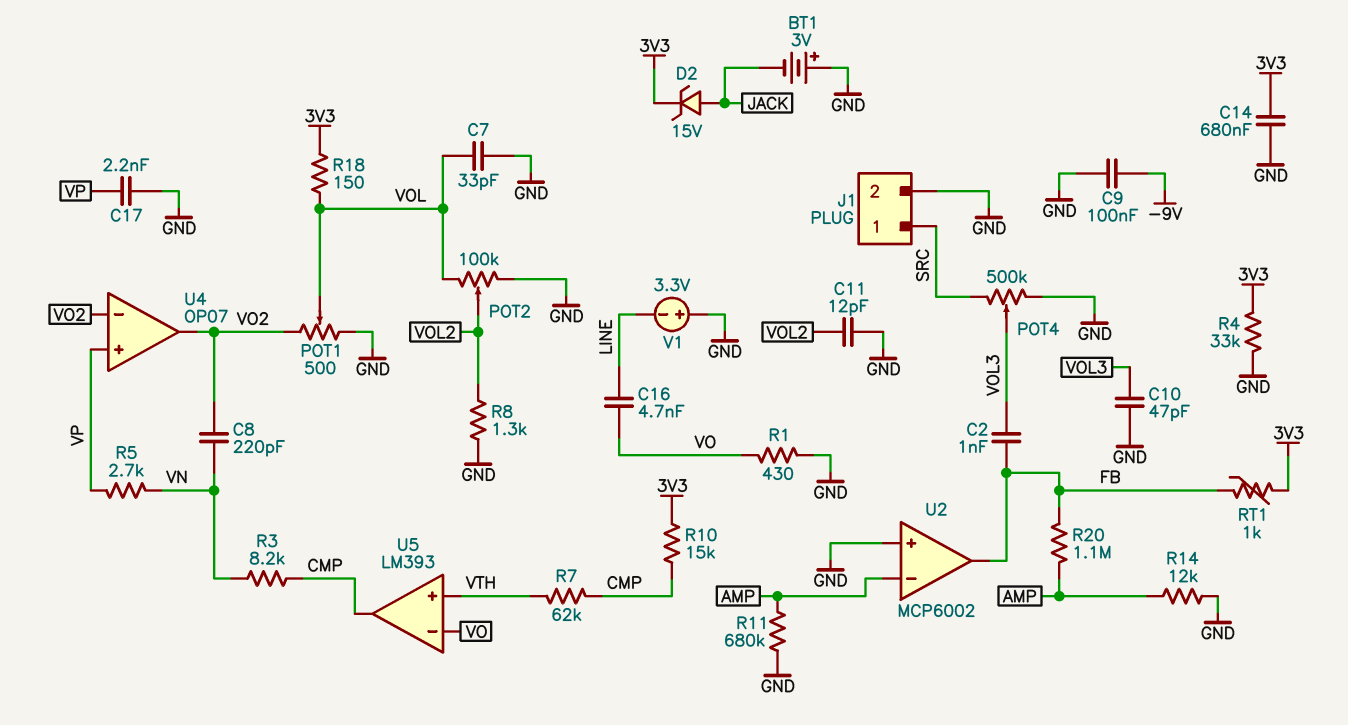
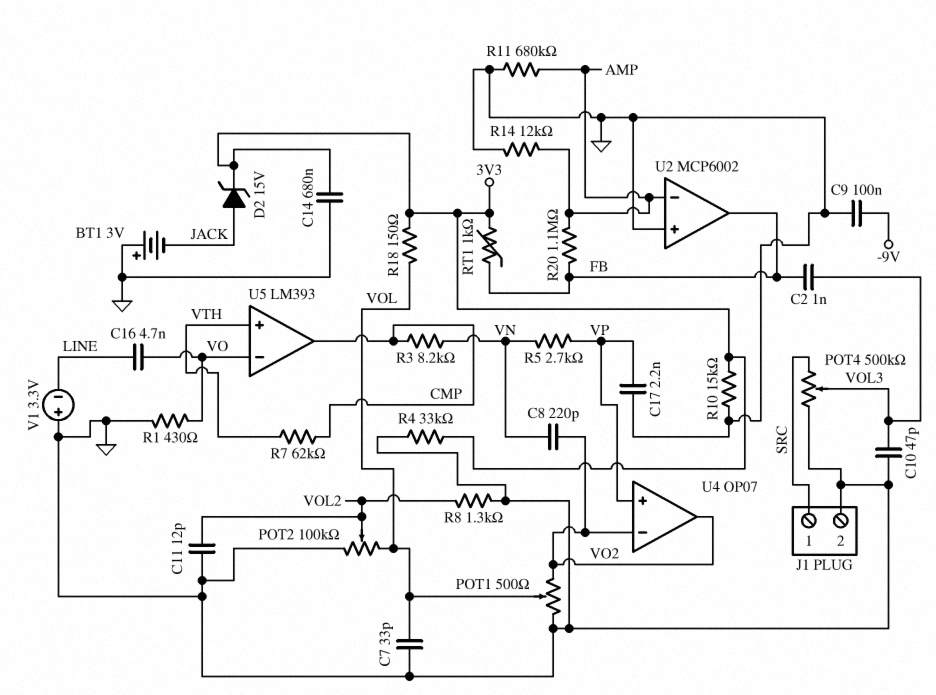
R10: 15k (3V3, CMP) -> 15k (3V3, GND)

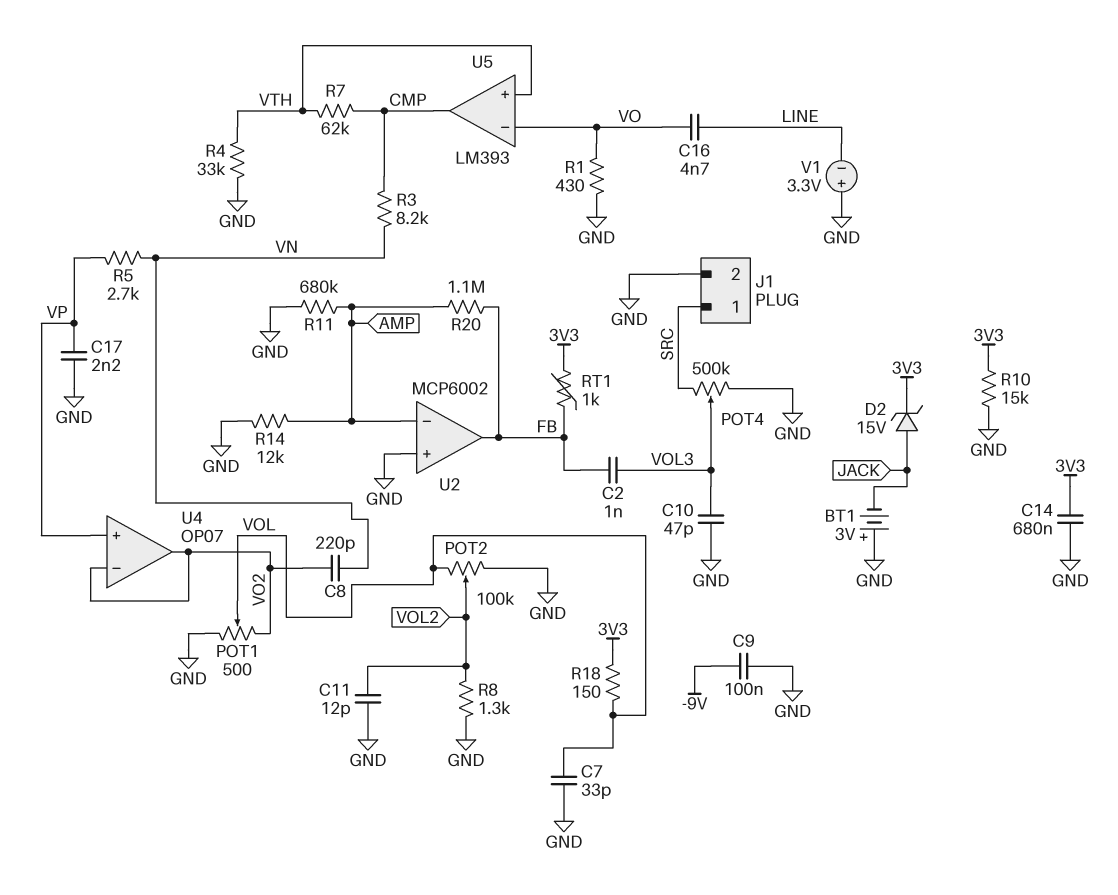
R4: 33k (3V3, GND) -> 33k (GND, VTH)

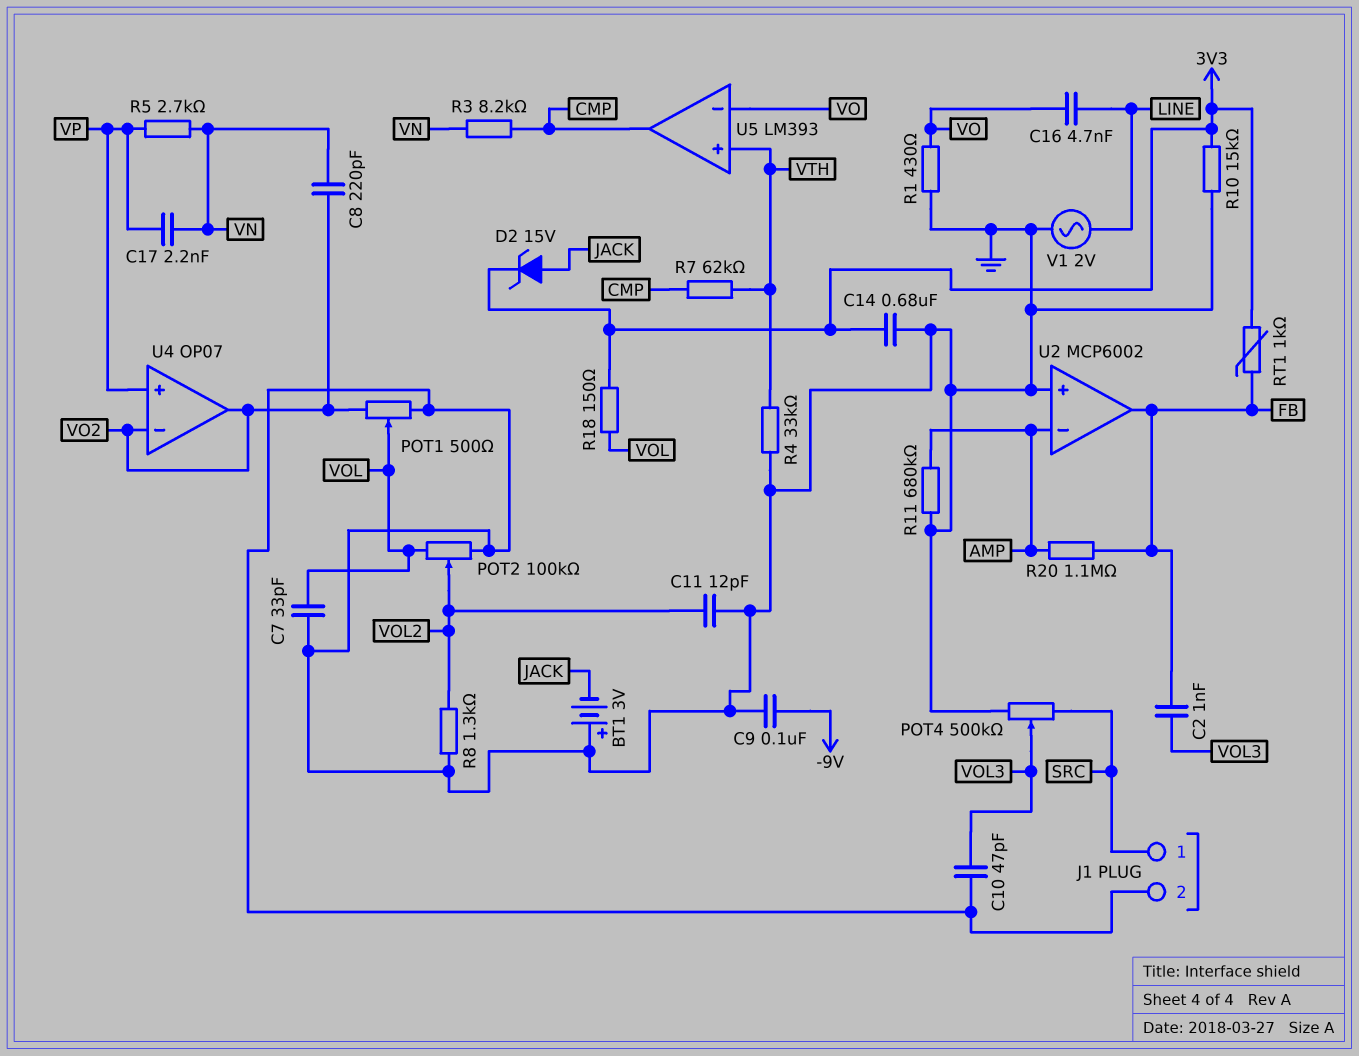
C17: 2.2nF (GND, VP) -> 2.2nF (VN, VP)
R14: 12k (AMP, GND) -> none
V1: 3.3V (plus GND, minus LINE) -> AC 2V (GND, LINE)

